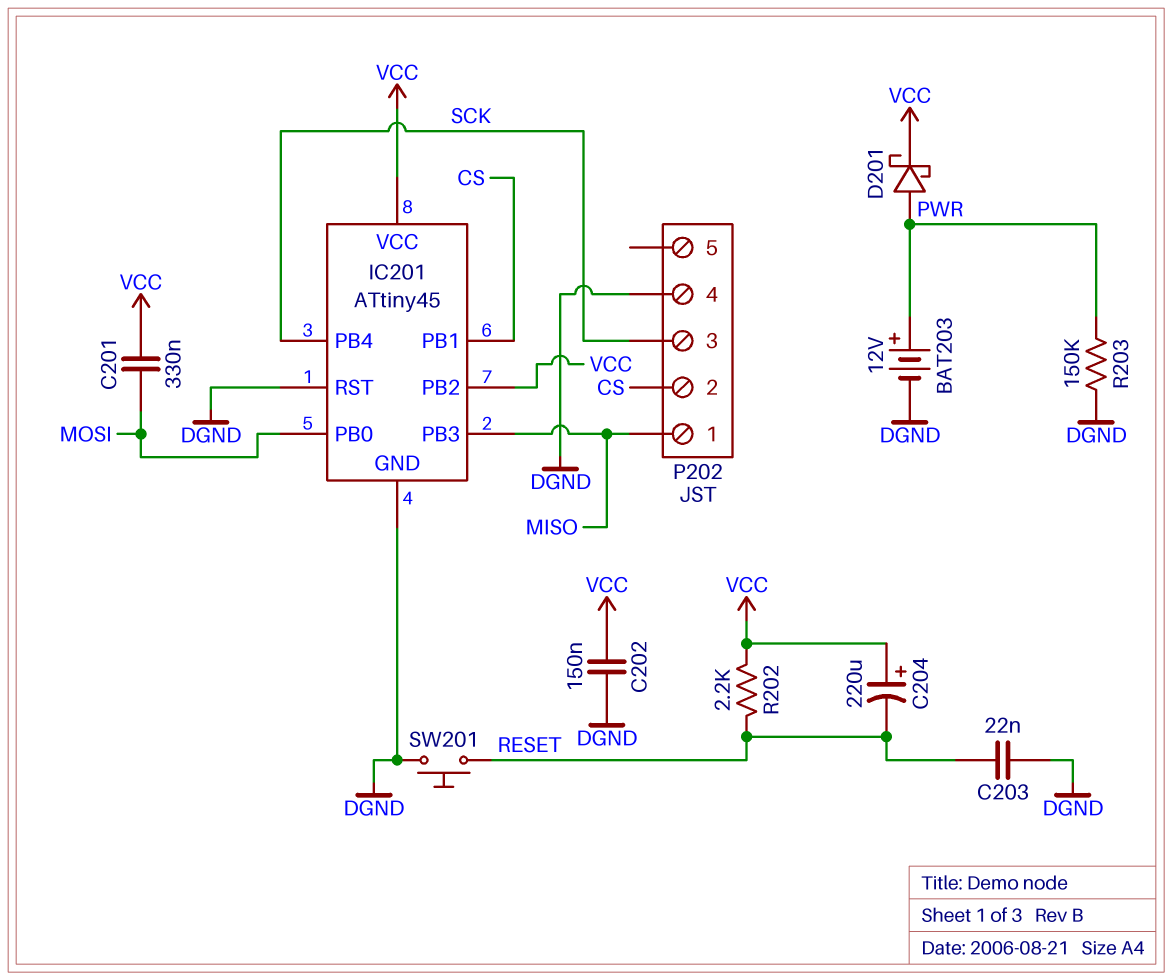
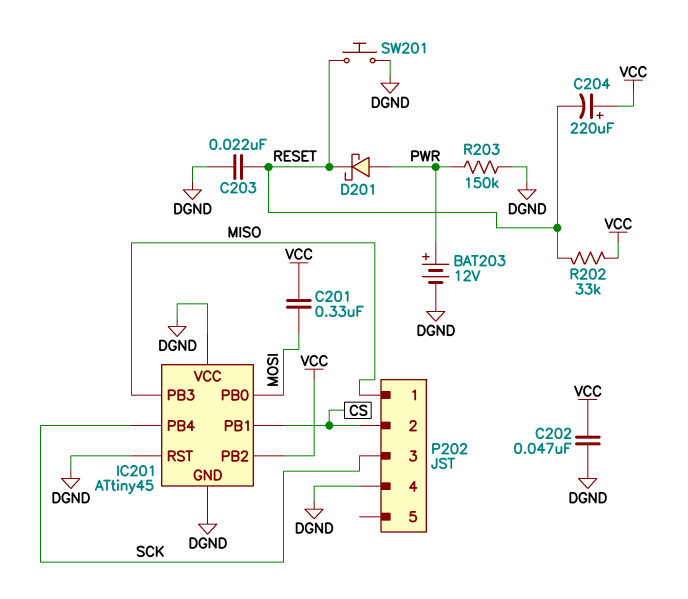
C202: 150nF (DGND, VCC) -> 47nF (DGND, VCC)
D201: schottky (A PWR, K VCC) -> schottky (A PWR, K RESET)
IC201 pin VCC: VCC -> DGND
R202: 2.2k (RESET, VCC) -> 33k (RESET, VCC)

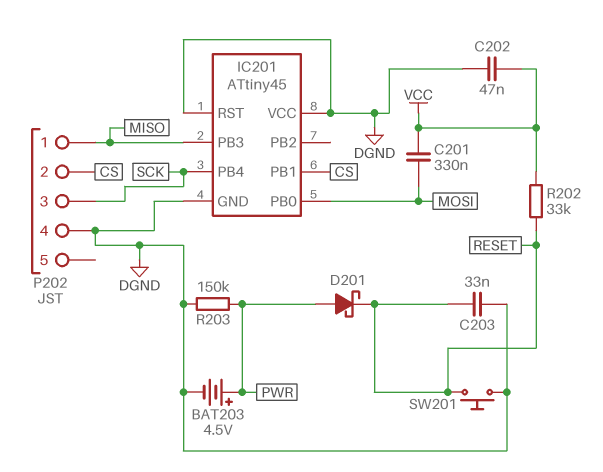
BAT203: 12V (plus PWR, minus DGND) -> 4.5V (plus PWR, minus DGND)
C203: 22nF (DGND, RESET) -> 33nF (DGND, RESET)
C204: 220uF (plus VCC, minus RESET) -> none
IC201 pin PB2: VCC -> none

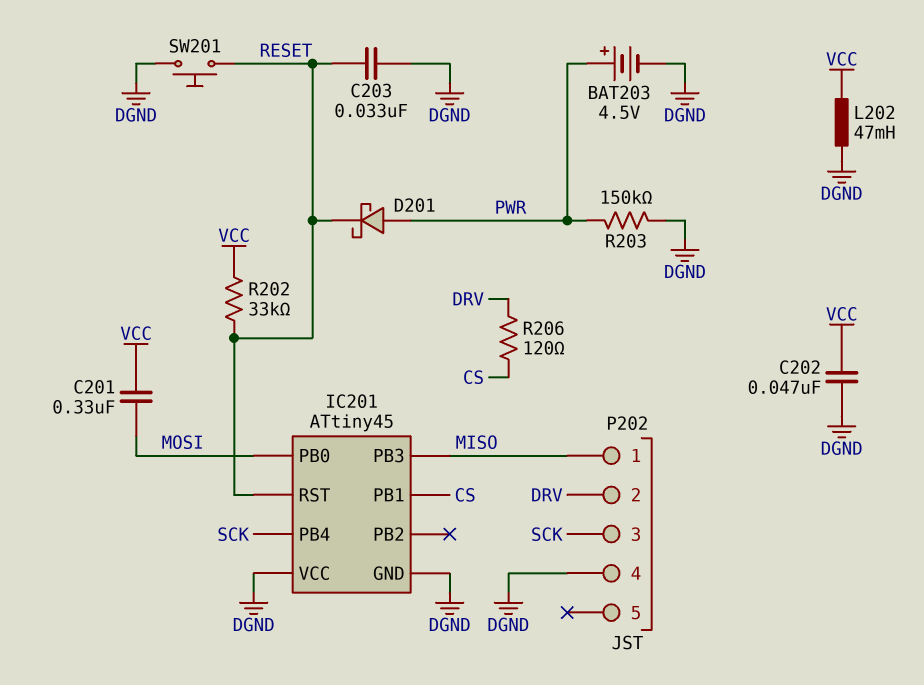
IC201 pin RST: DGND -> RESET
L202: none -> 47mH (DGND, VCC)
P202 pin 2: CS -> DRV
R206: none -> 120 (CS, DRV)

